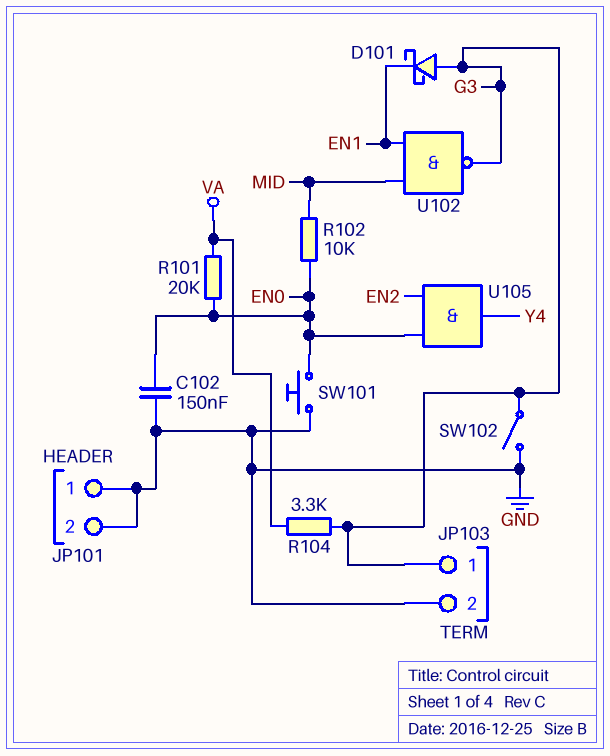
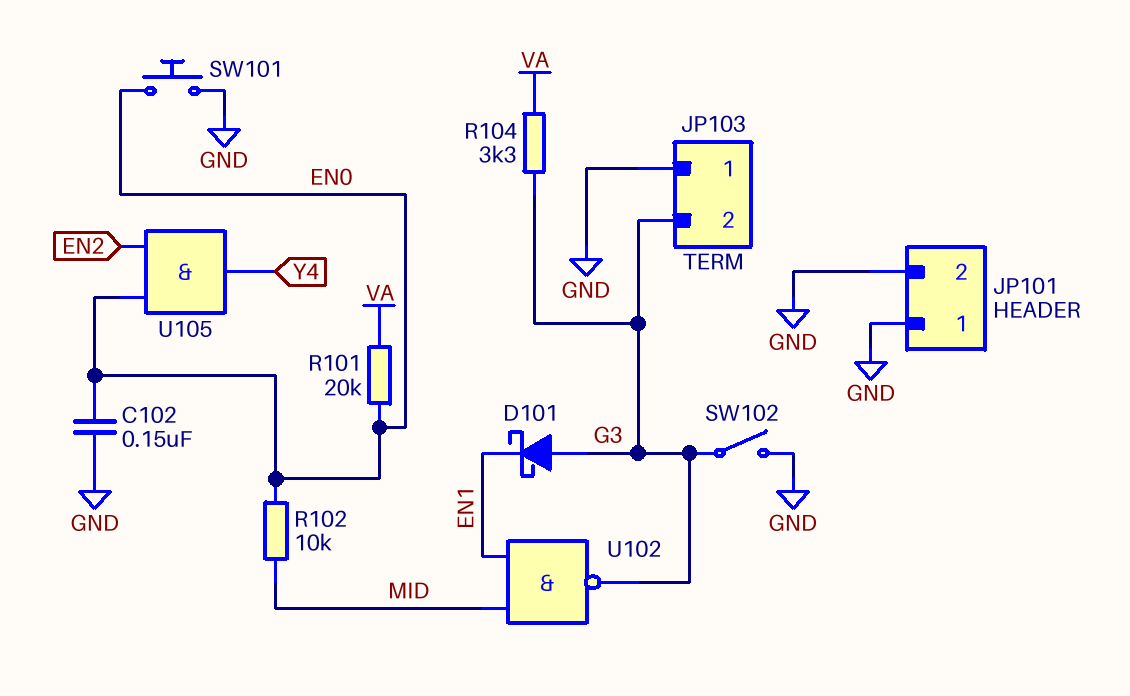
JP103 pin 1: G3 -> GND
JP103 pin 2: GND -> G3

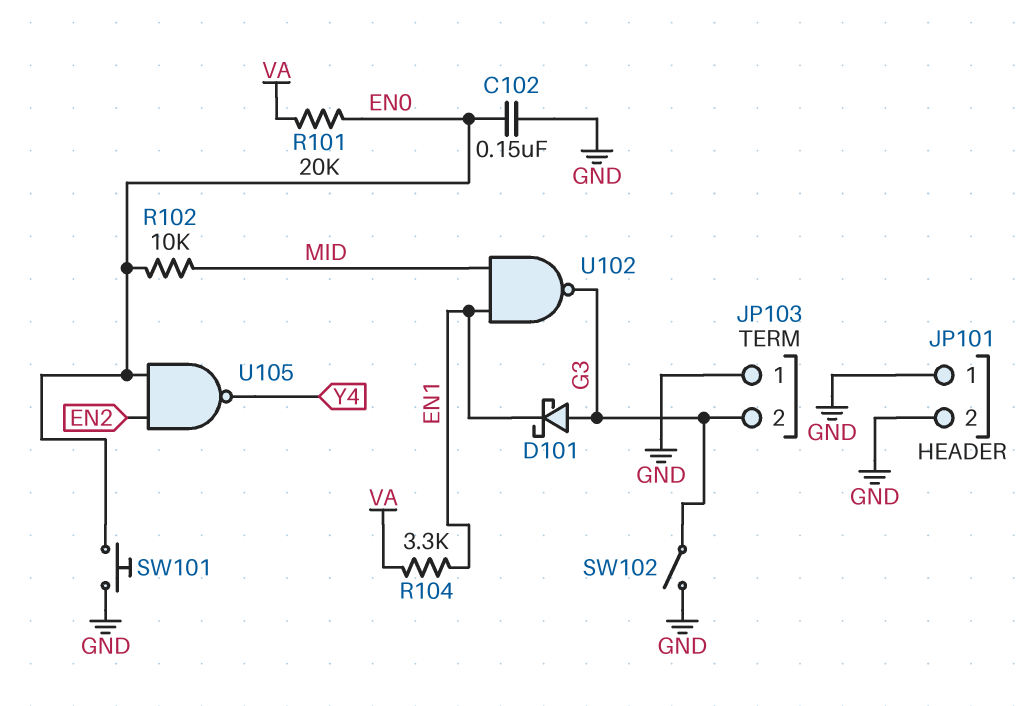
R104: 3.3k (G3, VA) -> 3.3k (EN1, VA)
U105: AND (in EN0, in EN2, out Y4) -> NAND (in EN0, in EN2, out Y4)

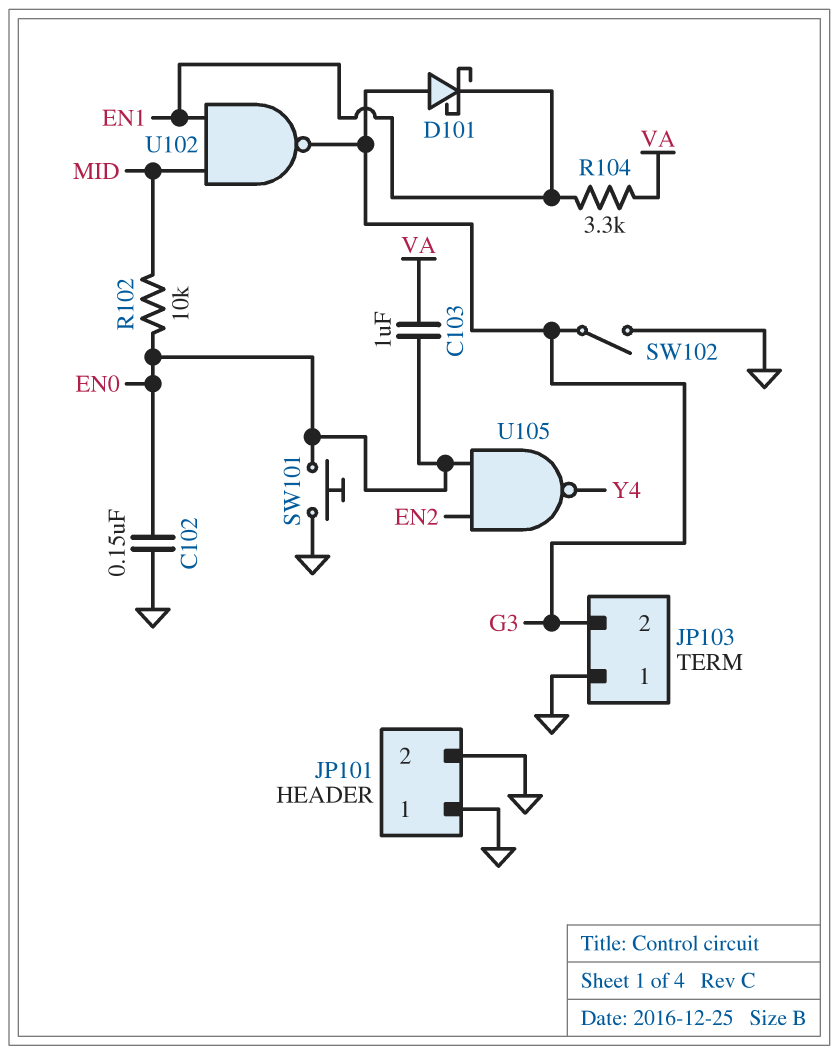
C103: none -> 1uF (EN0, VA)
R101: 20k (EN0, VA) -> none

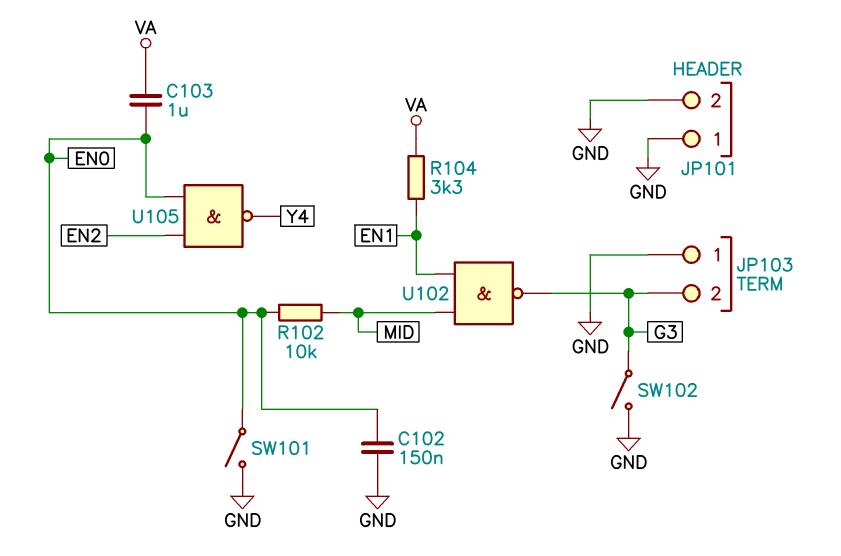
D101: schottky (A G3, K EN1) -> none
SW101: button (EN0, GND) -> switch (EN0, GND)

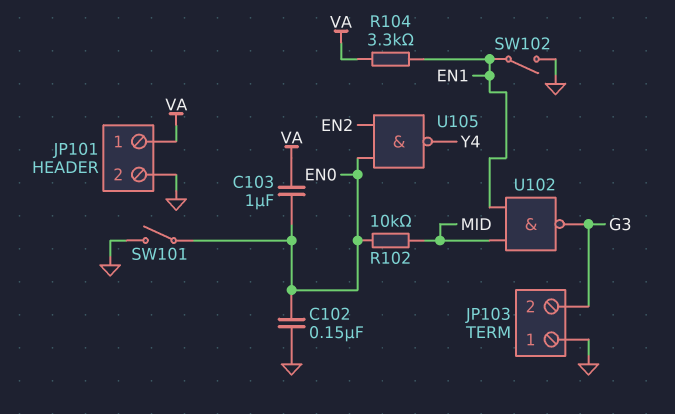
JP101 pin 1: GND -> VA
SW102: switch (G3, GND) -> switch (EN1, GND)

